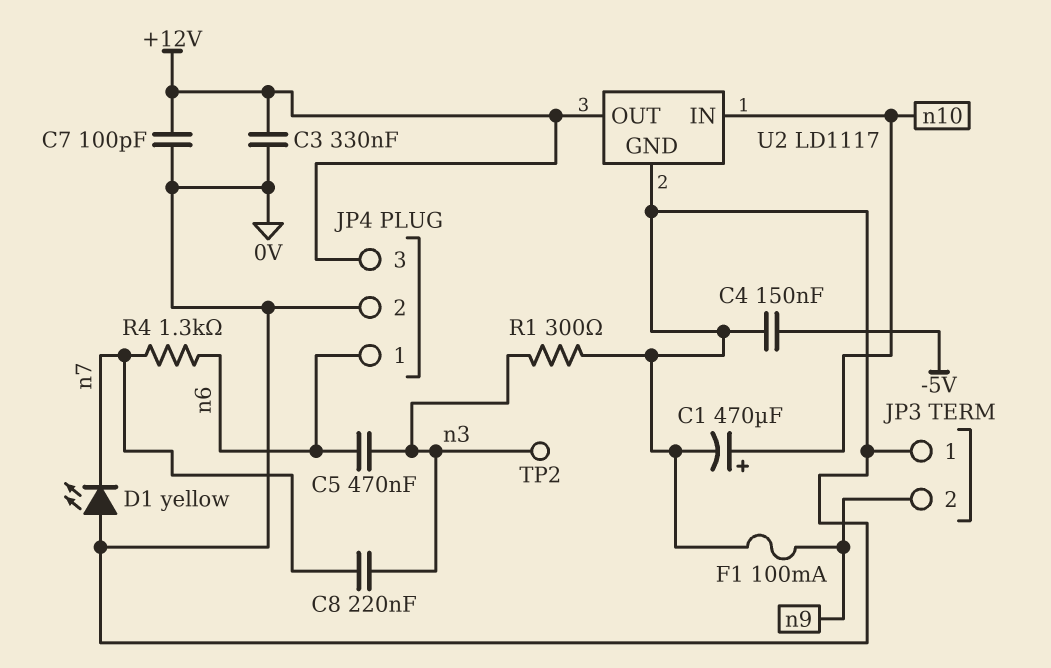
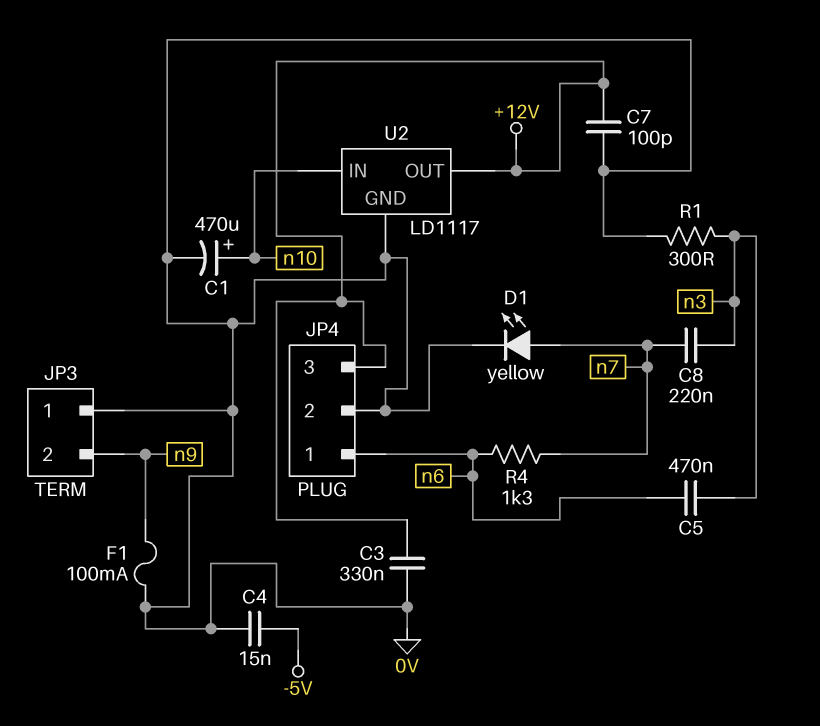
C4: 150nF (-5V, 0V) -> 15nF (-5V, 0V)
D1: LED yellow (A 0V, K n7) -> LED yellow (A n7, K 0V)
TP2: test point (n3) -> none

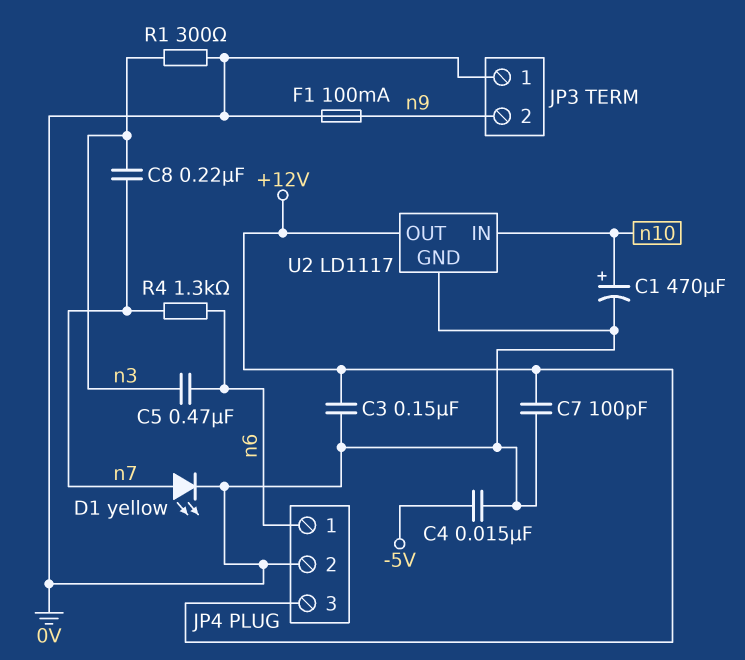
C3: 330nF (+12V, 0V) -> 150nF (+12V, 0V)

